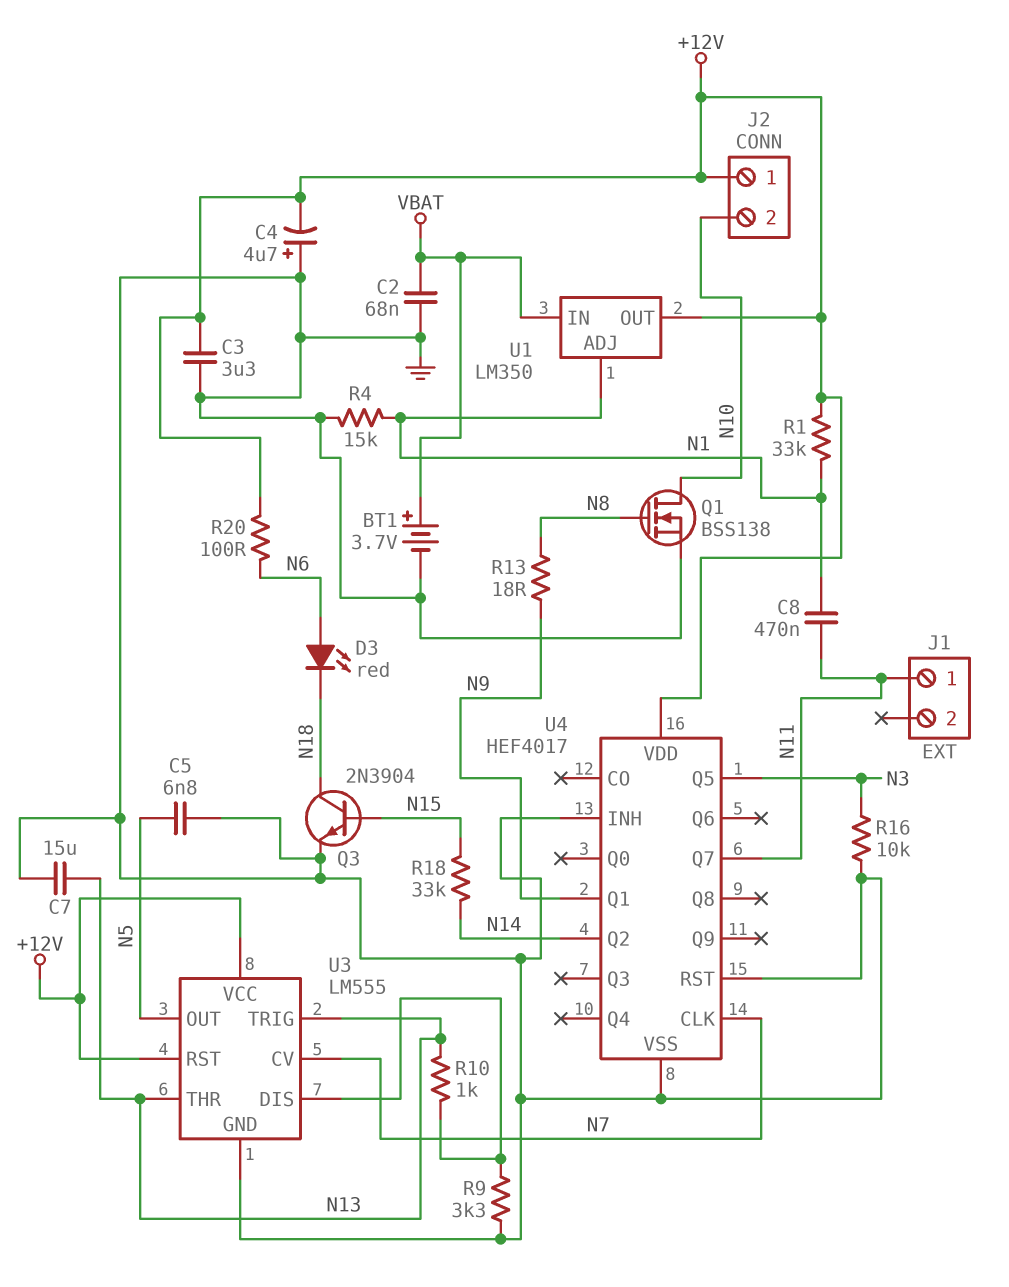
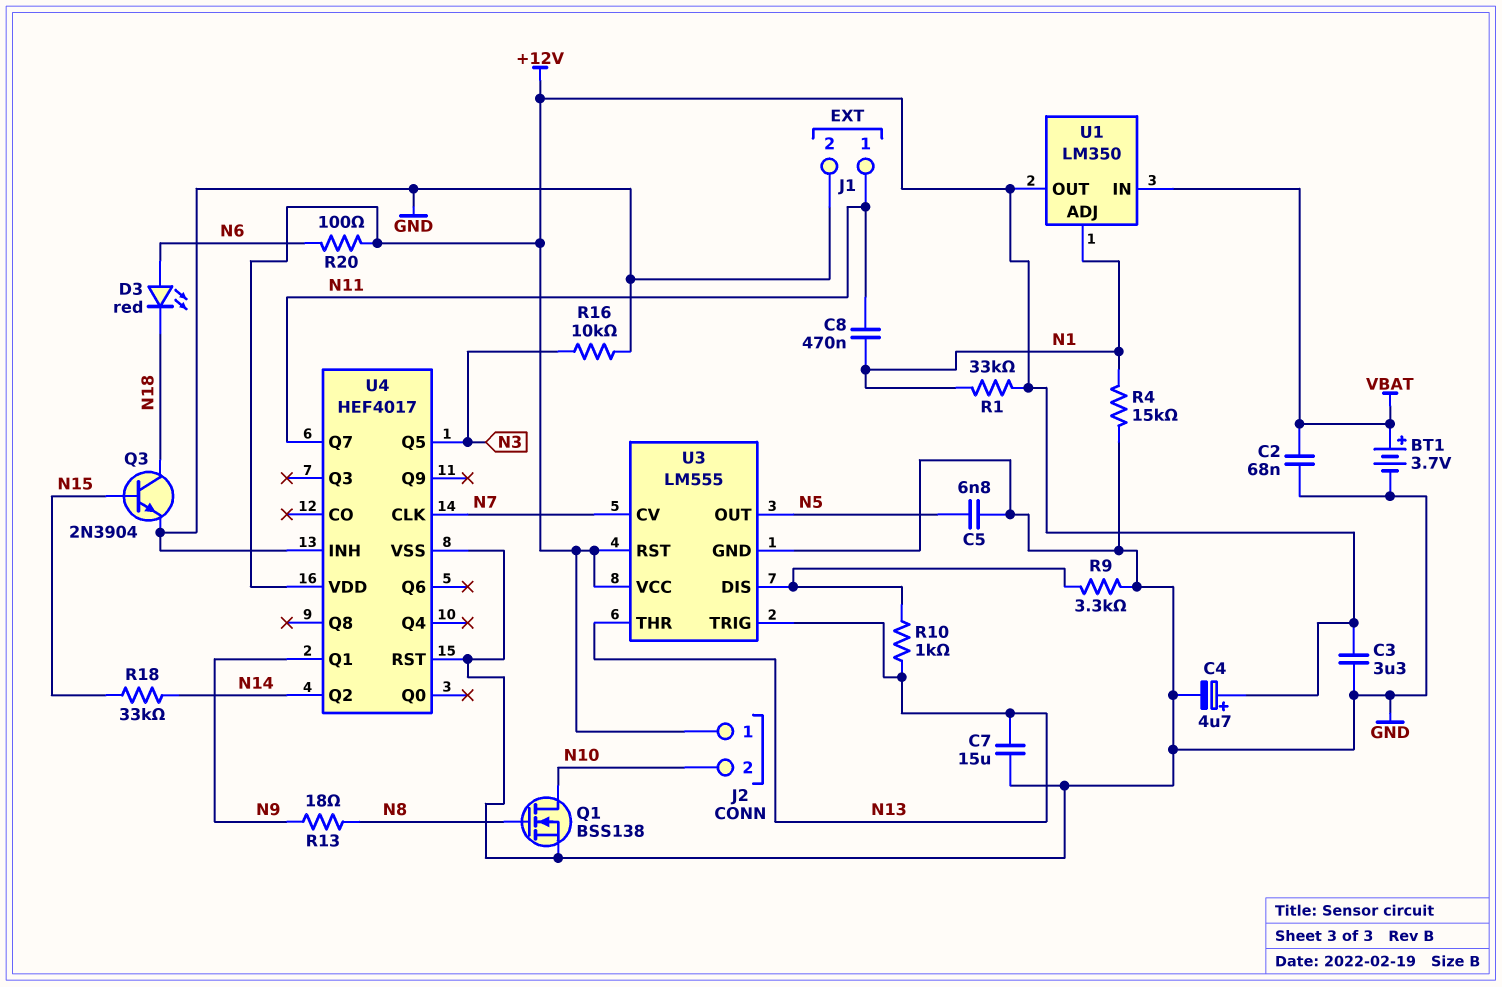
C4: 4.7uF (plus GND, minus +12V) -> 4.7uF (plus +12V, minus GND)
J1 pin 2: none -> GND

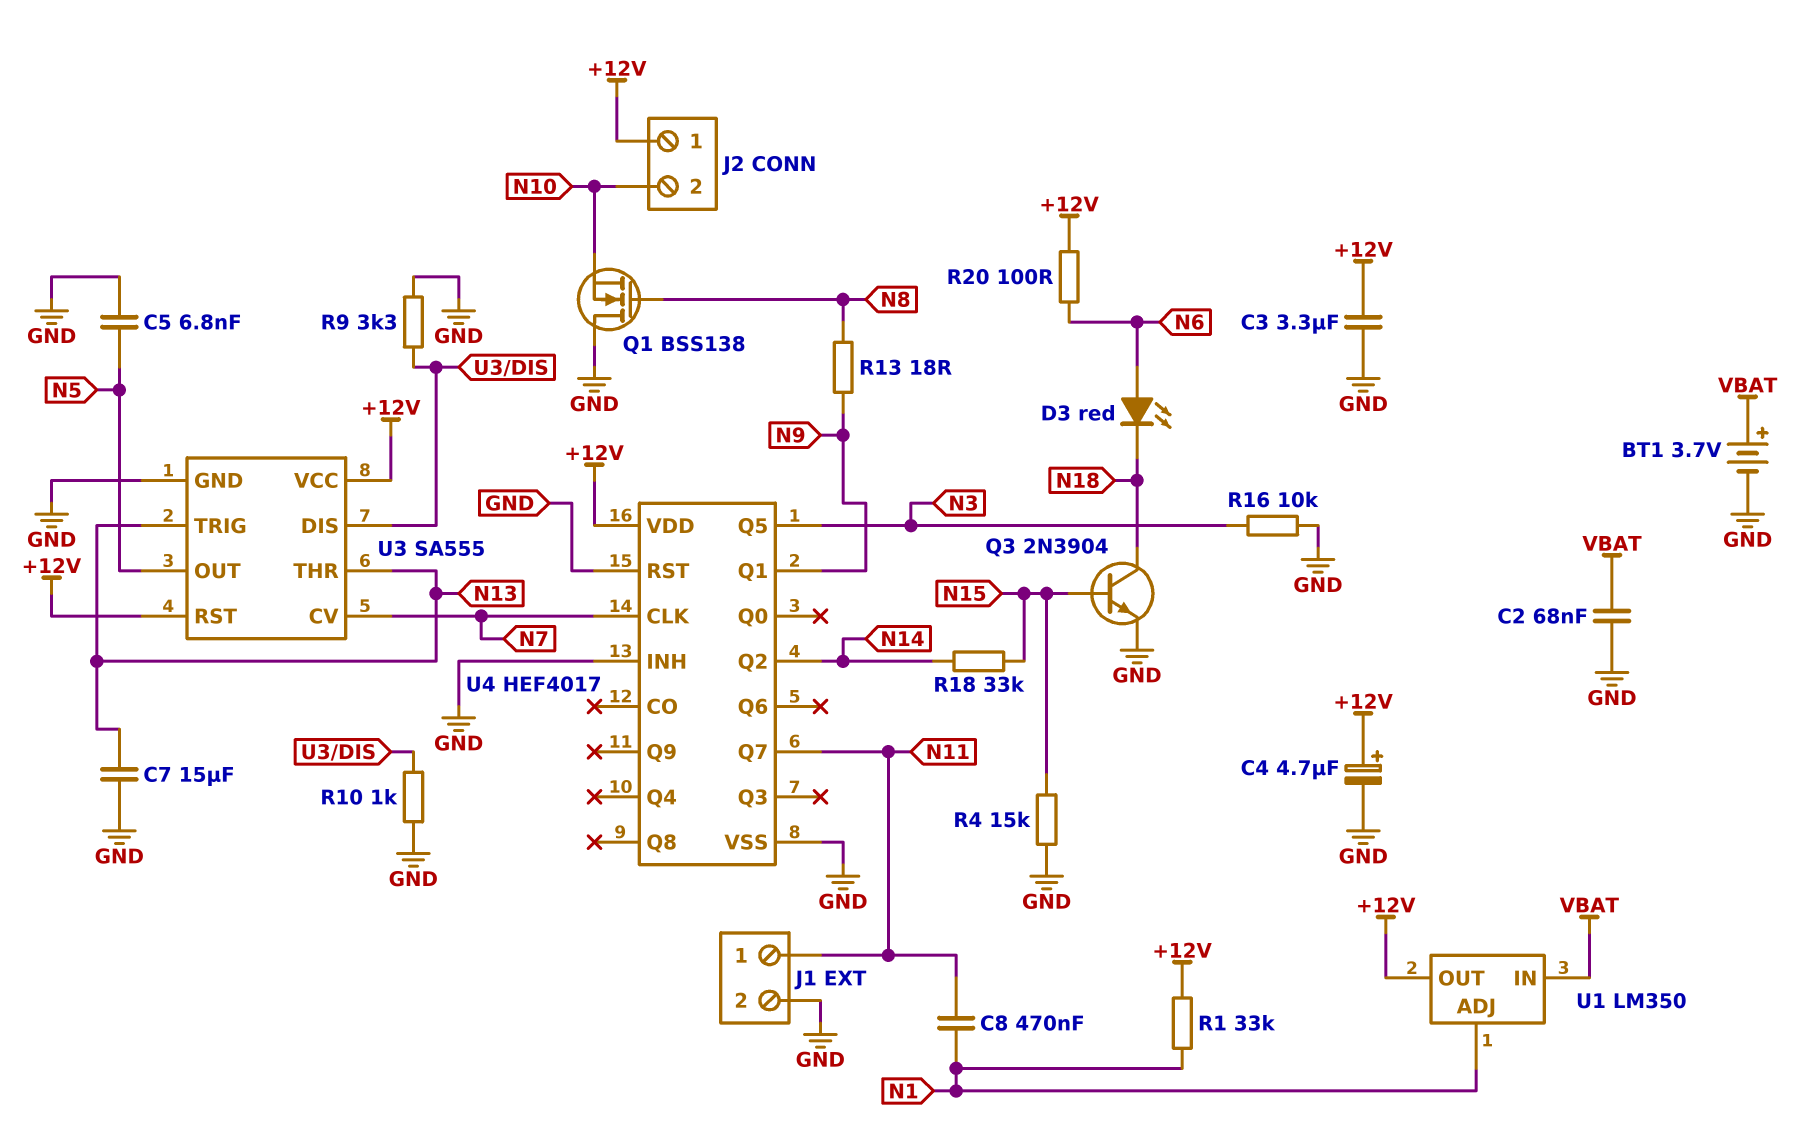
Q1: NMOS BSS138 (G N8, D N10, S GND) -> NMOS BSS138 (G N8, D GND, S N10)
R4: 15k (GND, N1) -> 15k (GND, N15)
R10: 1k (N13, U3/DIS) -> 1k (GND, U3/DIS)
U3: LM555 -> SA555

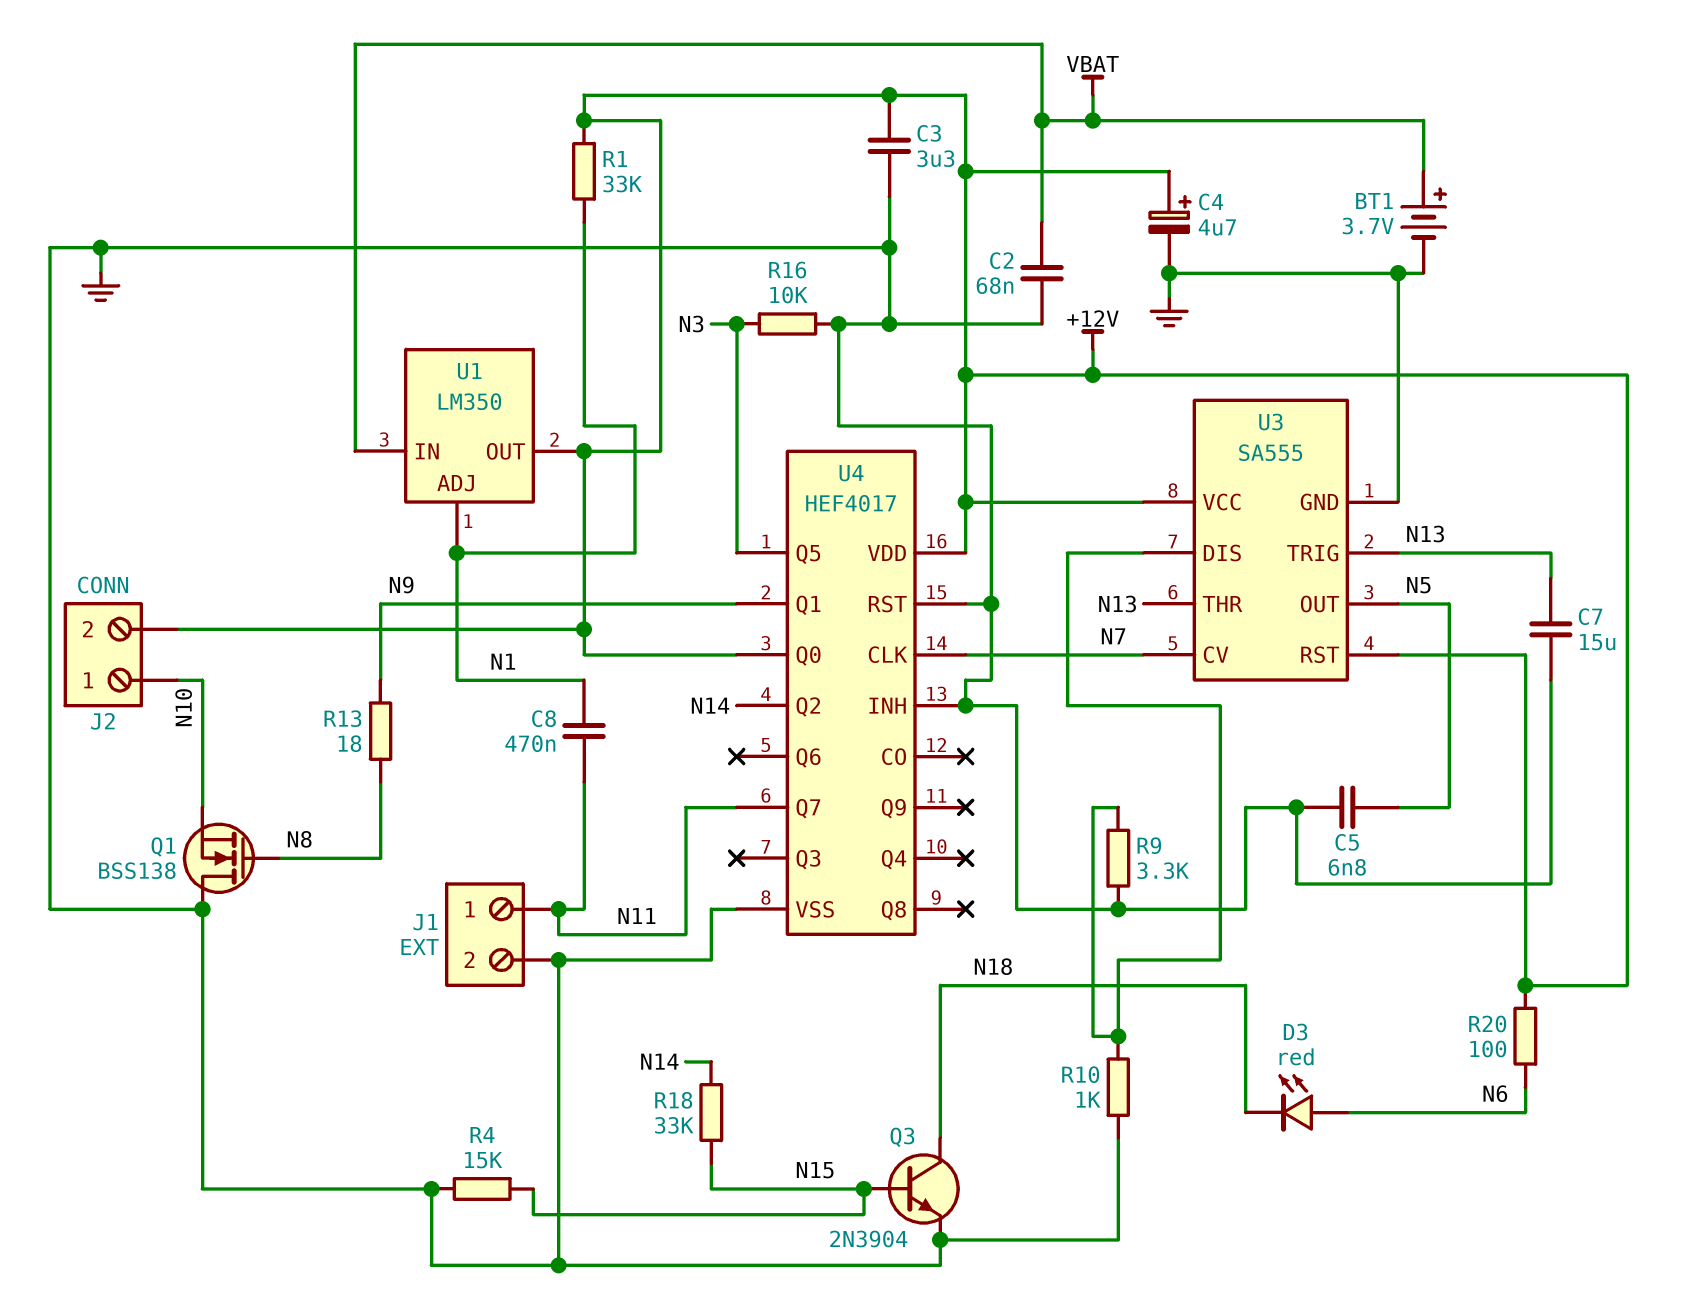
J2 pin 1: +12V -> N10
J2 pin 2: N10 -> +12V
U4 pin Q0: none -> +12V

